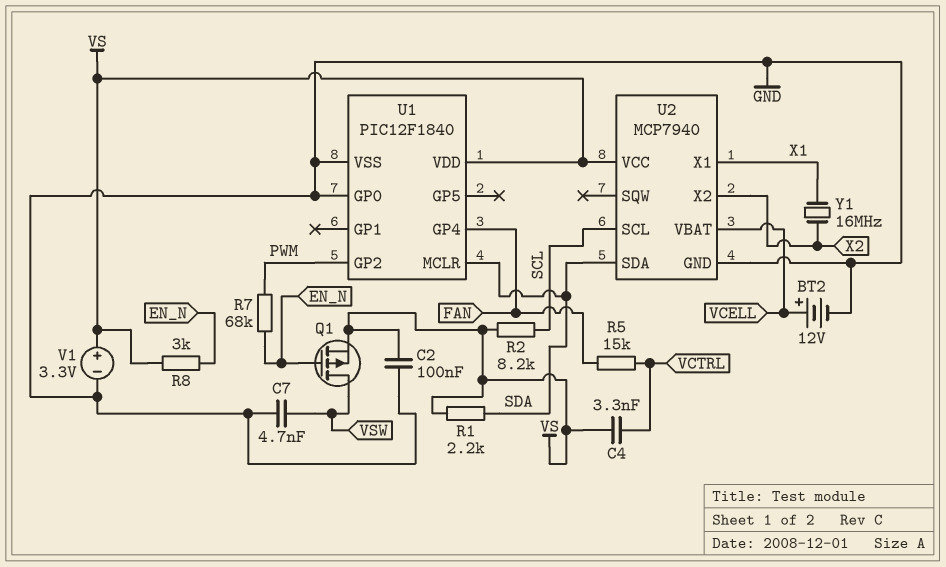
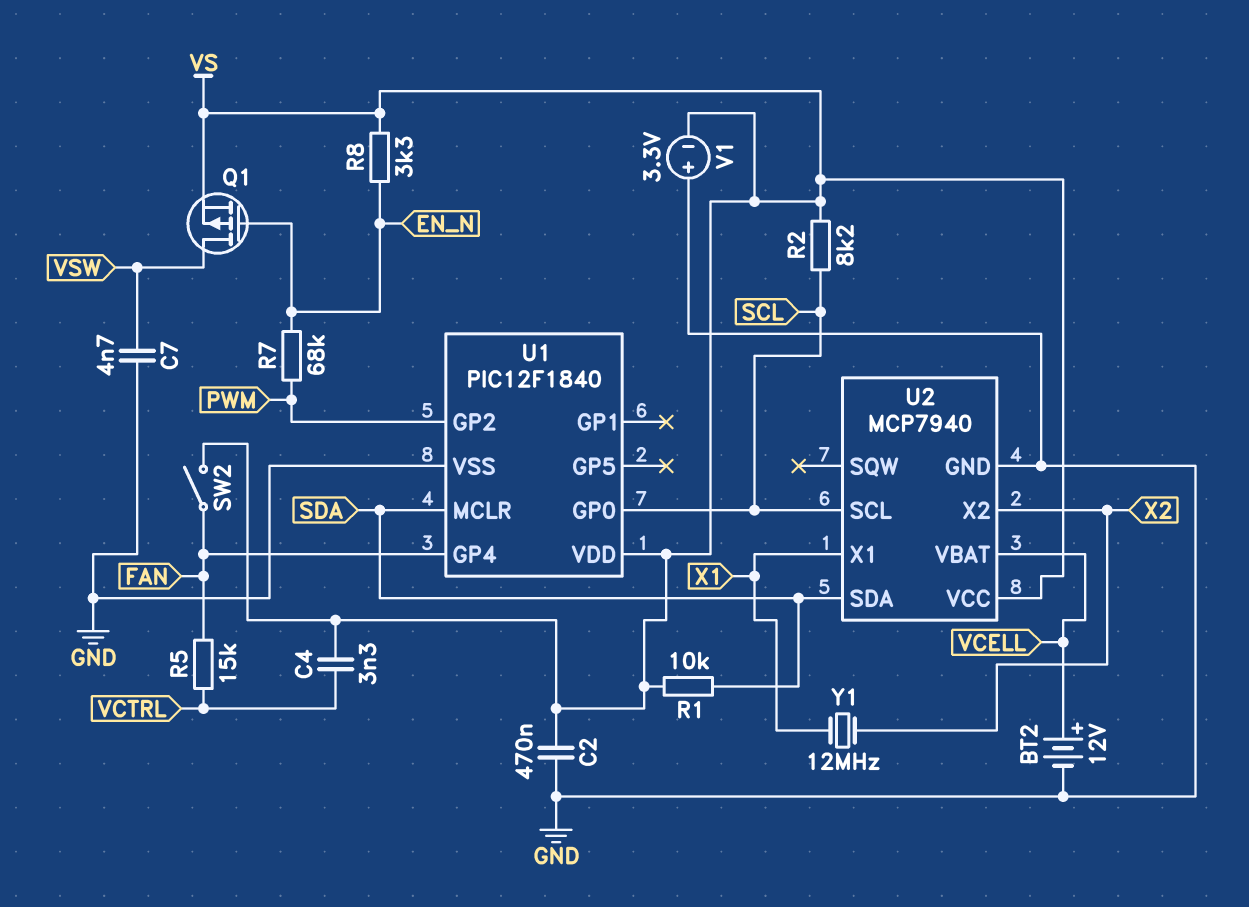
C2: 100nF (GND, VS) -> 470nF (GND, VS)
R1: 2.2k (SDA, VS) -> 10k (SDA, VS)
R8: 3k (EN_N, VS) -> 3.3k (EN_N, VS)
SW2: none -> switch (FAN, VS)
U1 pin GP0: GND -> SCL
V1: 3.3V (plus VS, minus GND) -> 3.3V (plus GND, minus VS)
Y1: 16MHz (X1, X2) -> 12MHz (X1, X2)

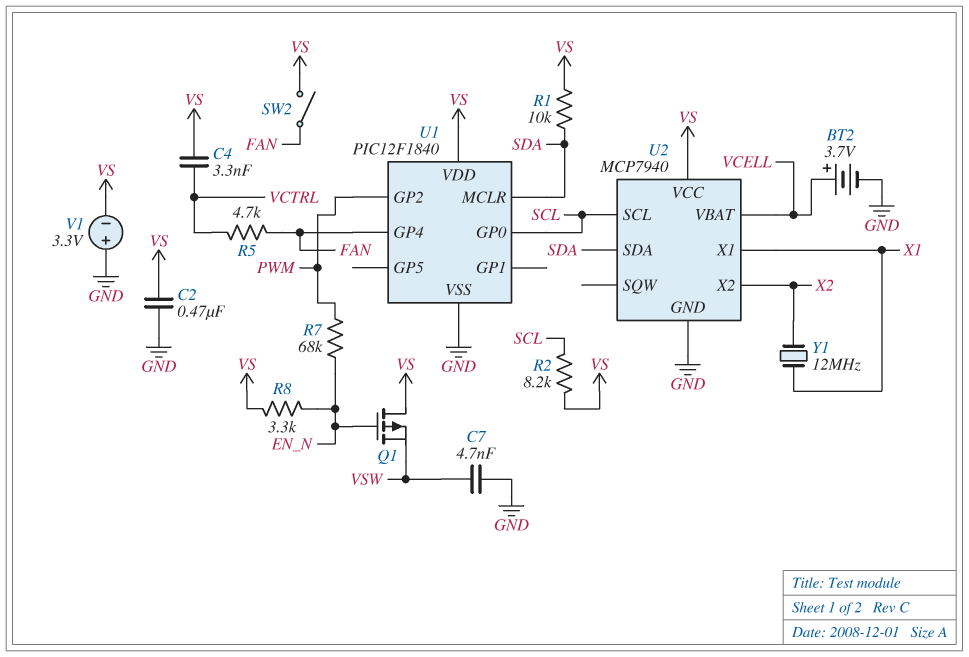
BT2: 12V (plus VCELL, minus GND) -> 3.7V (plus VCELL, minus GND)
Q1: PMOS (G EN_N, D VSW, S VS) -> PMOS (G EN_N, D VS, S VSW)
R5: 15k (FAN, VCTRL) -> 4.7k (FAN, VCTRL)

